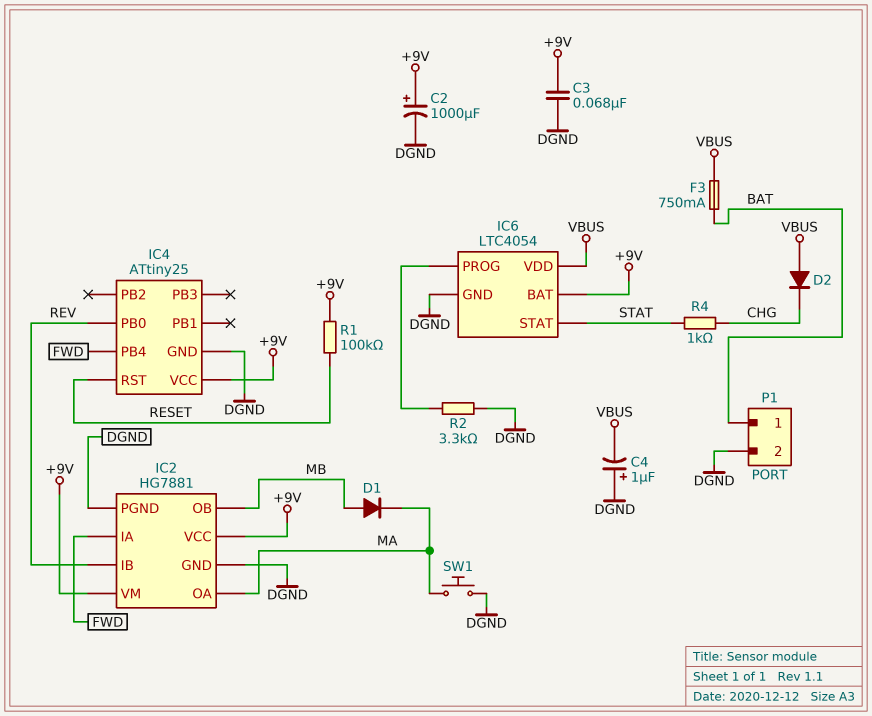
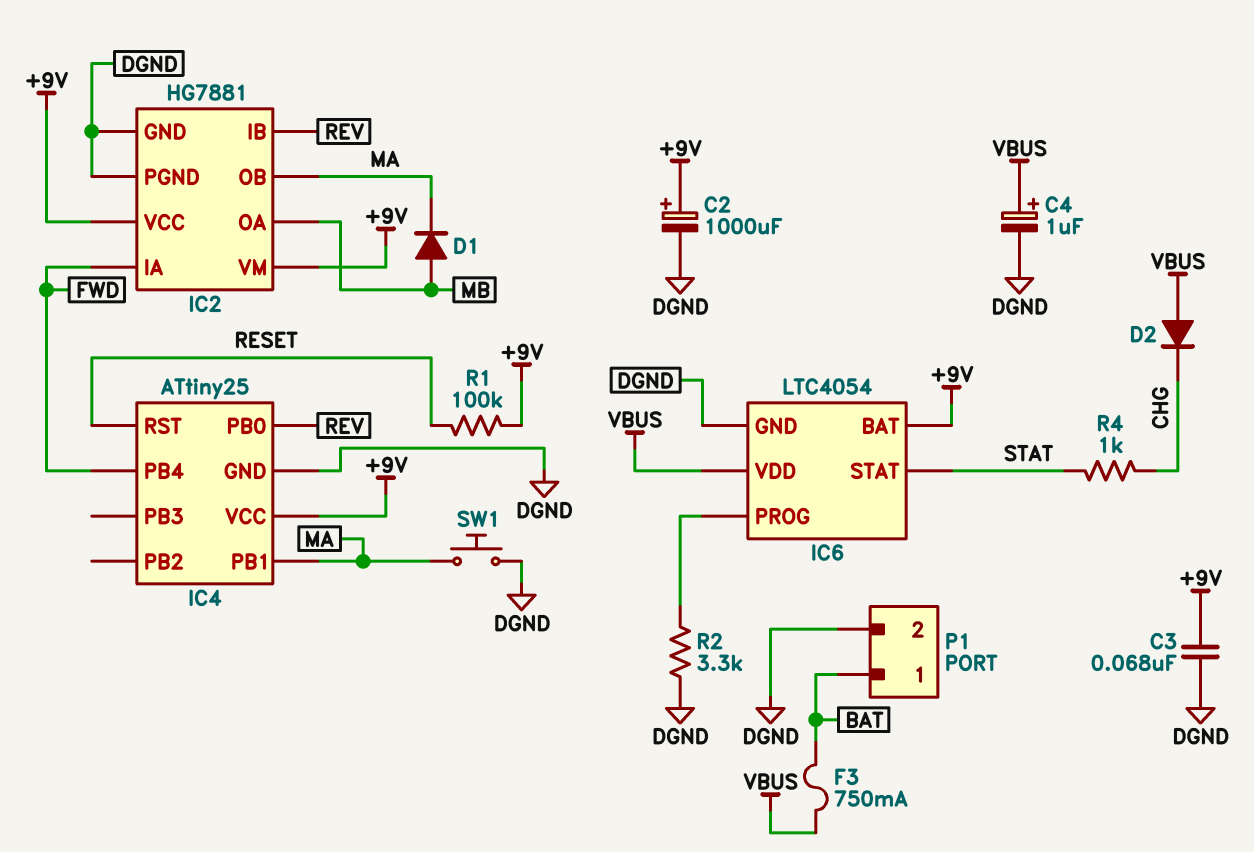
C4: 1uF (plus DGND, minus VBUS) -> 1uF (plus VBUS, minus DGND)
IC2 pin OA: MA -> MB
IC2 pin OB: MB -> MA
IC4 pin PB1: none -> MA

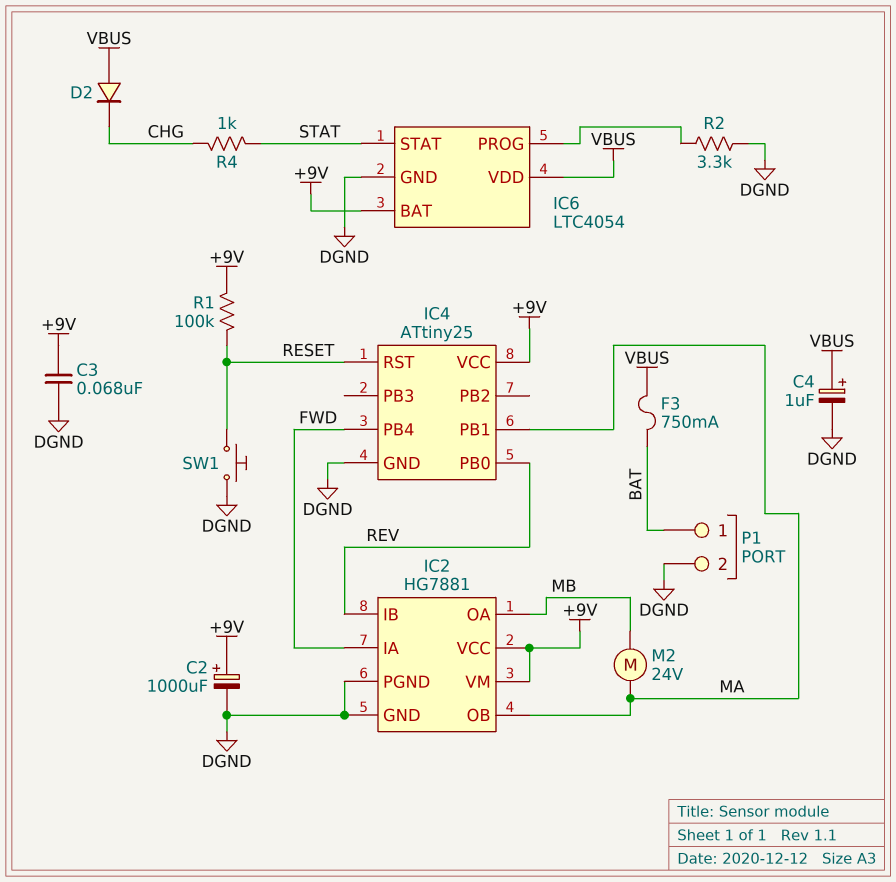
D1: diode (A MB, K MA) -> none
M2: none -> motor 24V (MA, MB)
SW1: button (DGND, MA) -> button (DGND, RESET)

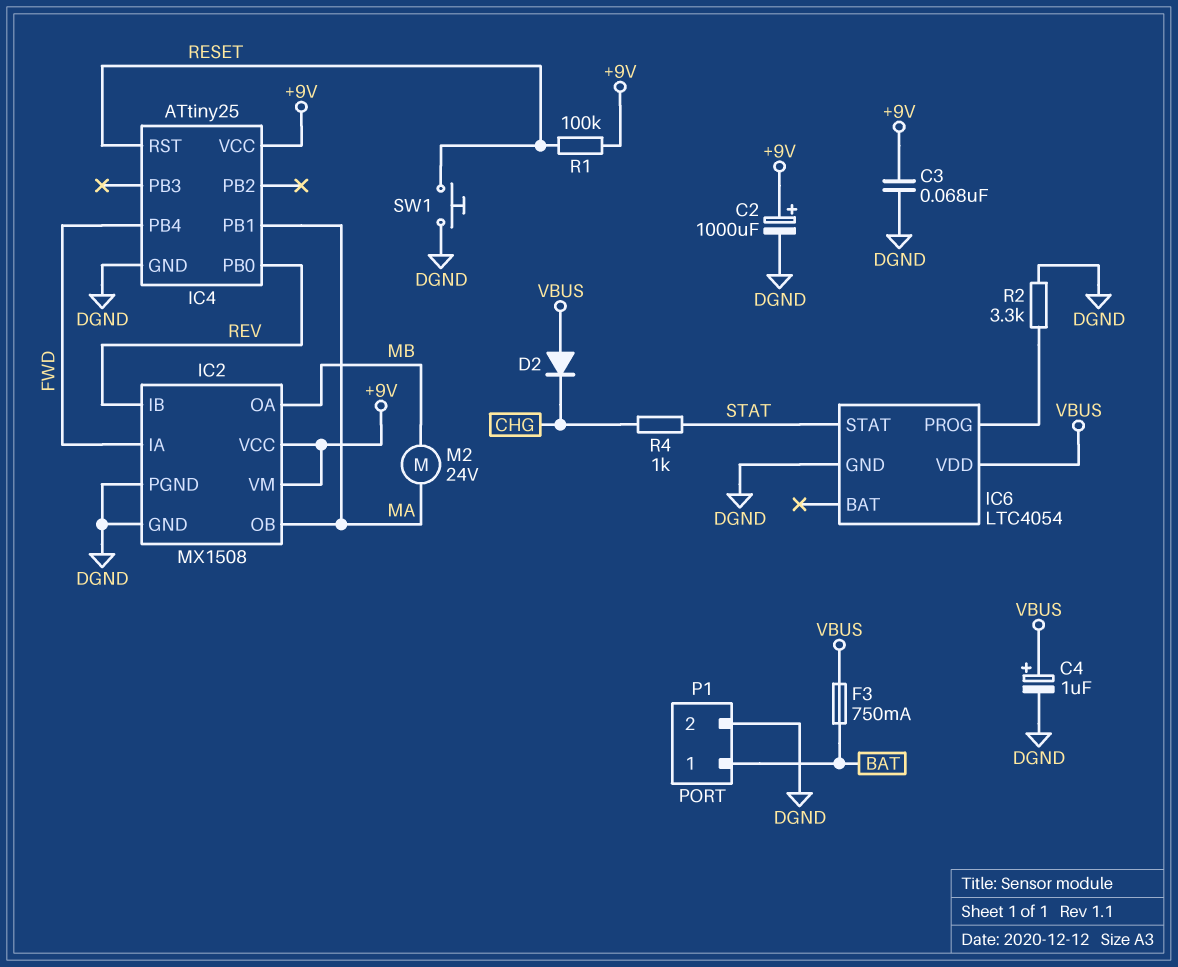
IC2: HG7881 -> MX1508
IC6 pin BAT: +9V -> none

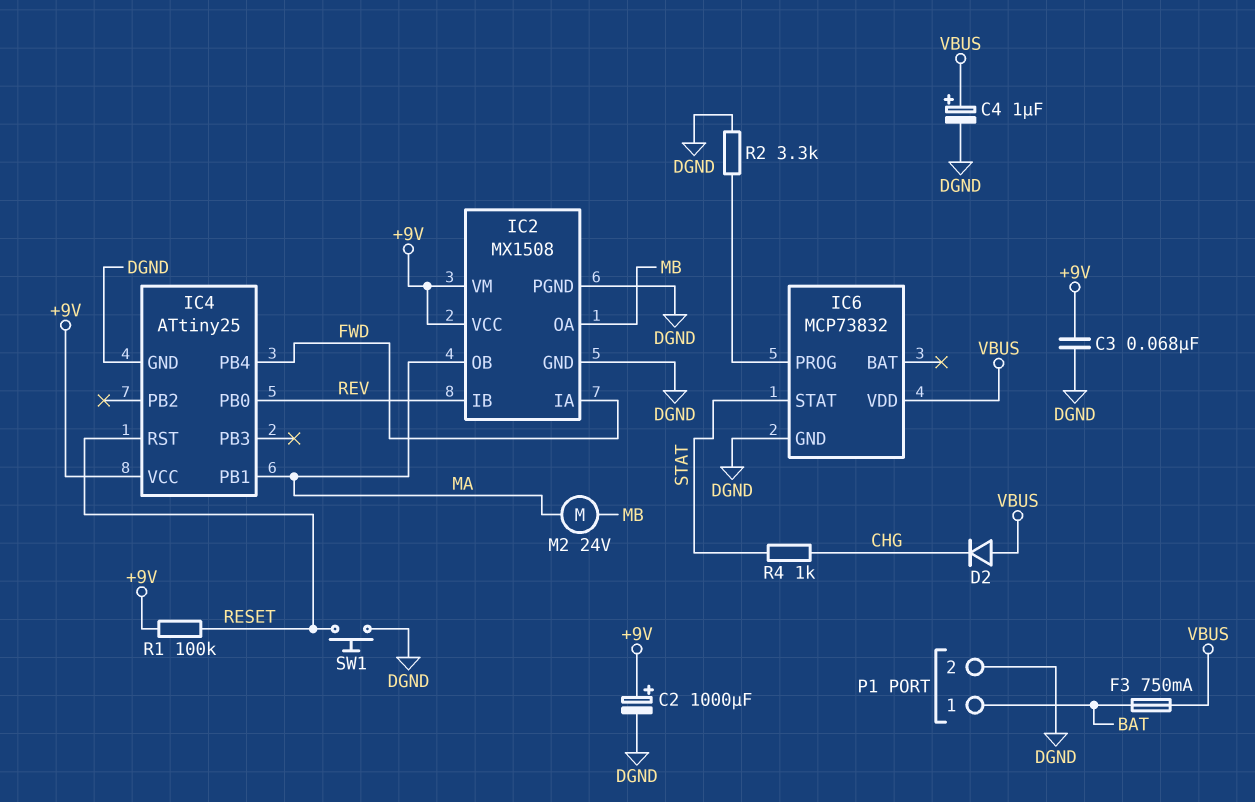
IC6: LTC4054 -> MCP73832

